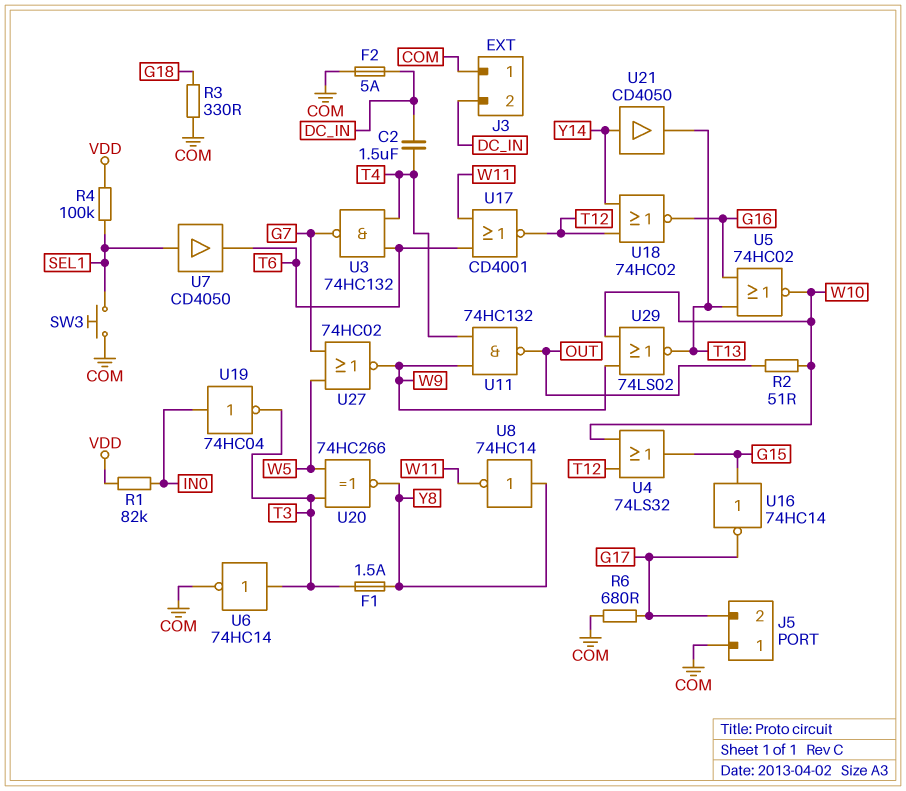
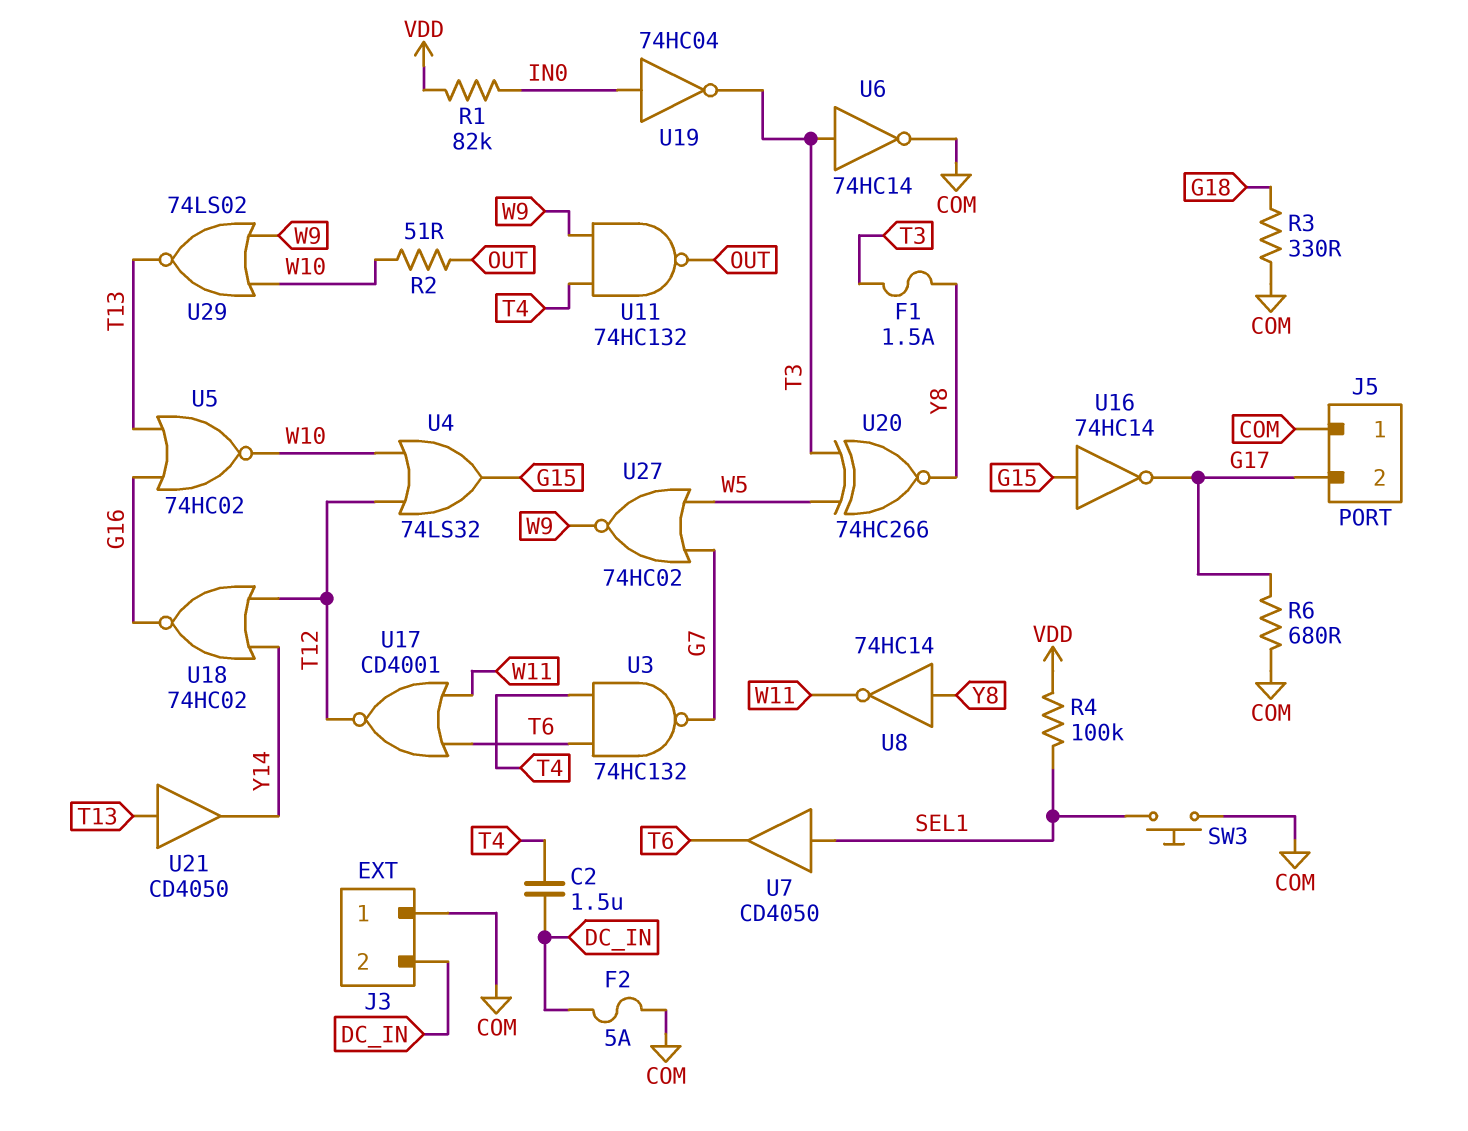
U21: buffer CD4050 (in Y14, out T13) -> buffer CD4050 (in T13, out Y14)

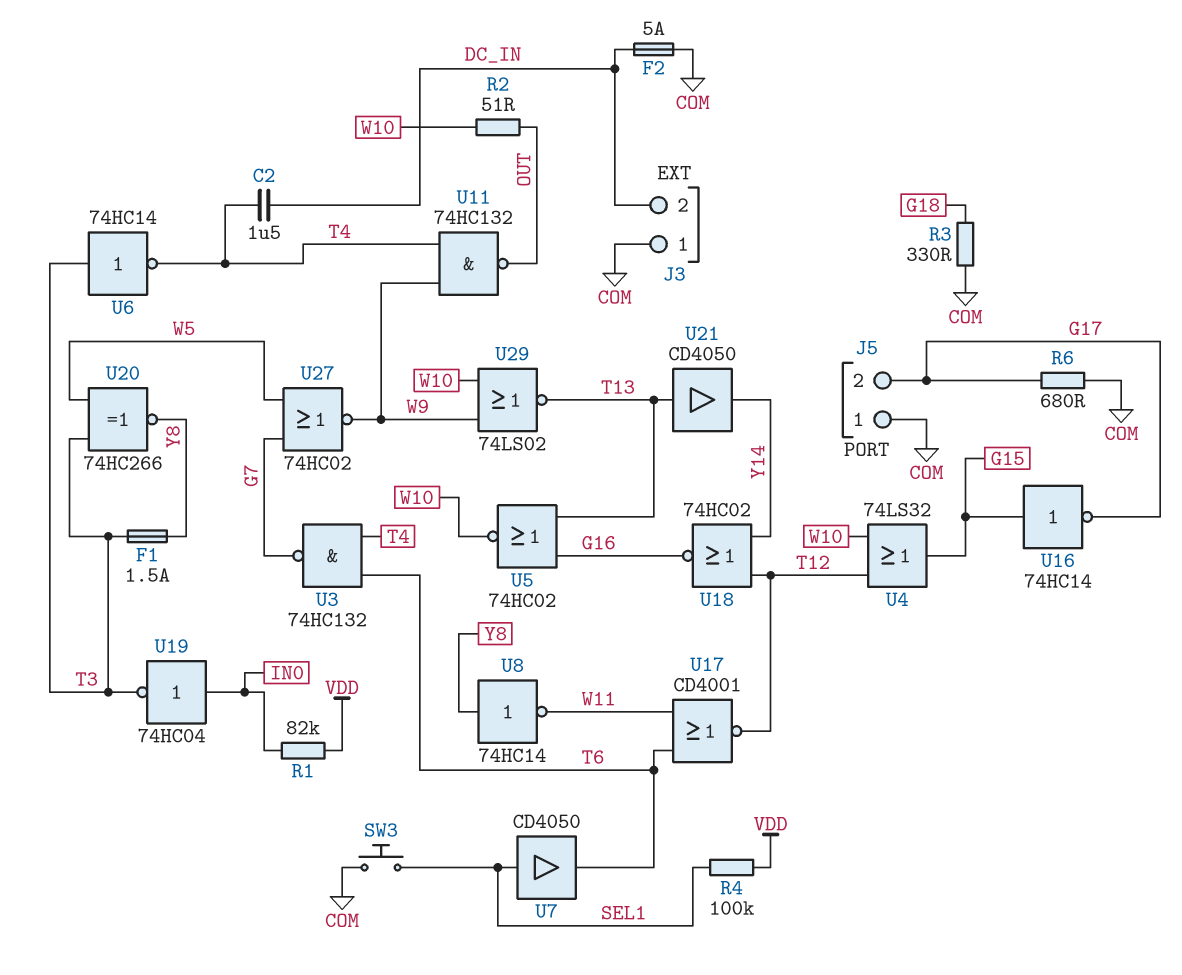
U6: NOT 74HC14 (in T3, out COM) -> NOT 74HC14 (in T3, out T4)

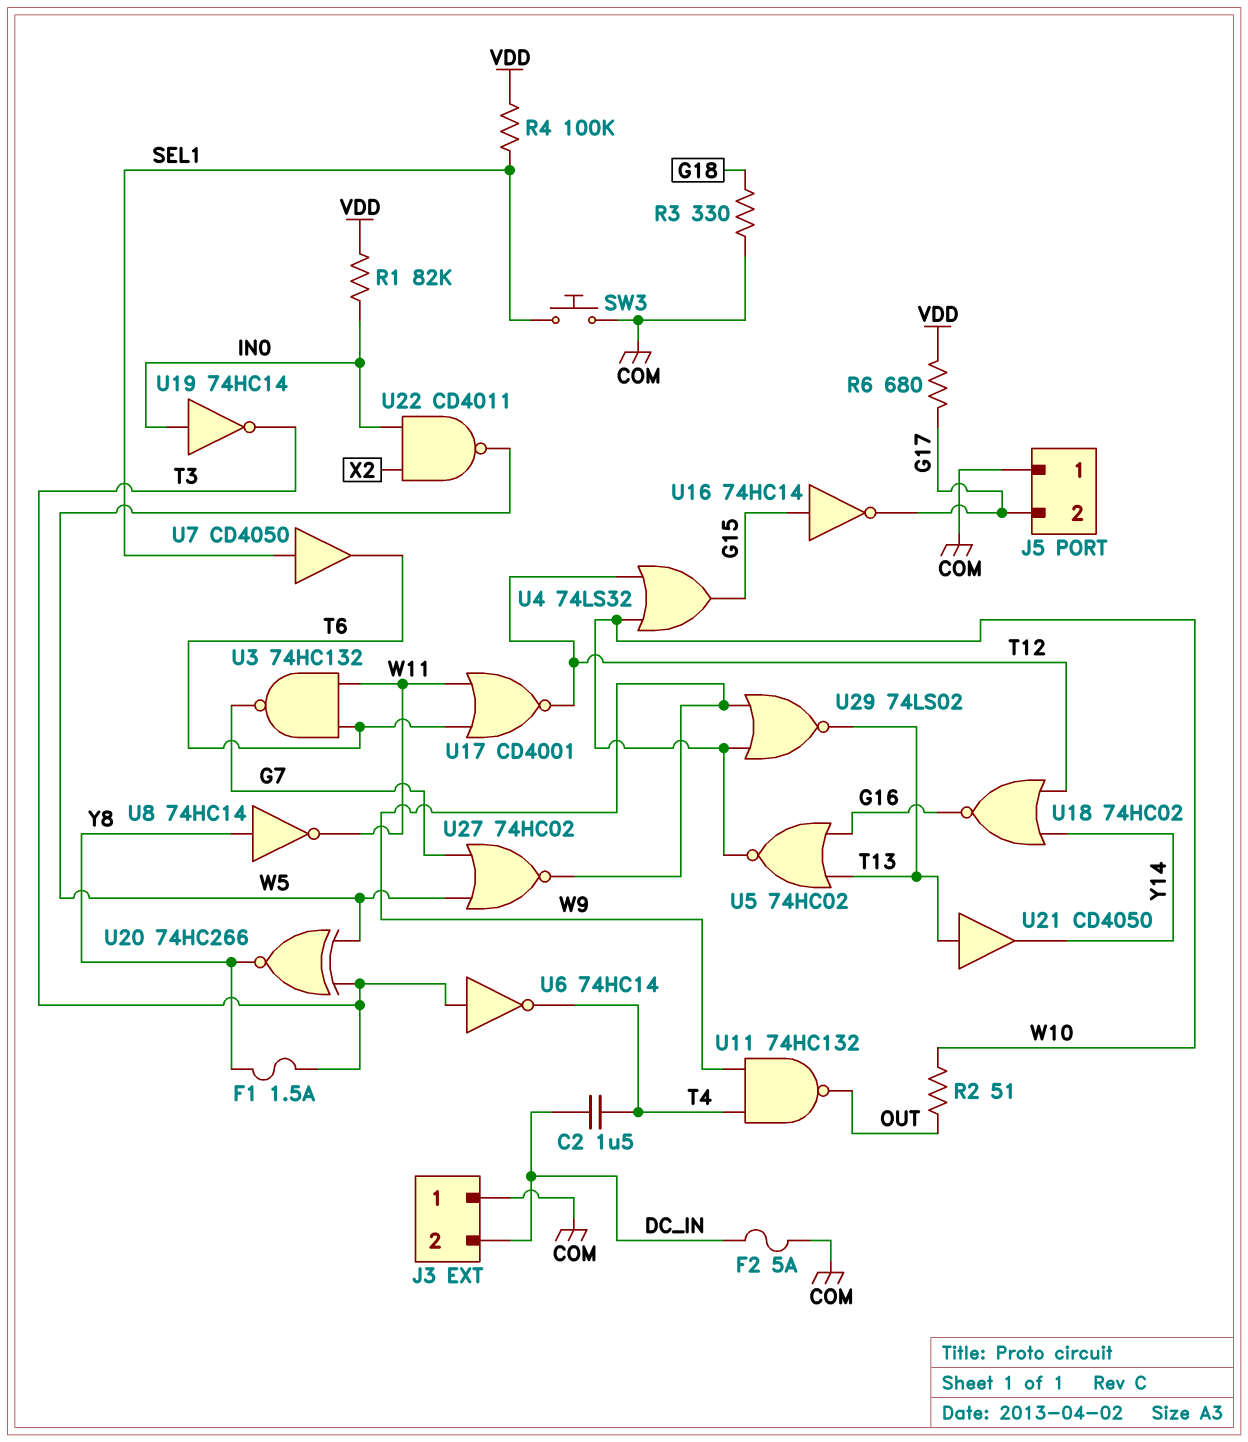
R6: 680 (COM, G17) -> 680 (G17, VDD)
U3: NAND 74HC132 (in T4, in T6, out G7) -> NAND 74HC132 (in T6, in W11, out G7)
U19: NOT 74HC04 (in IN0, out T3) -> NOT 74HC14 (in IN0, out T3)
U22: none -> NAND CD4011 (in IN0, in X2, out W5)

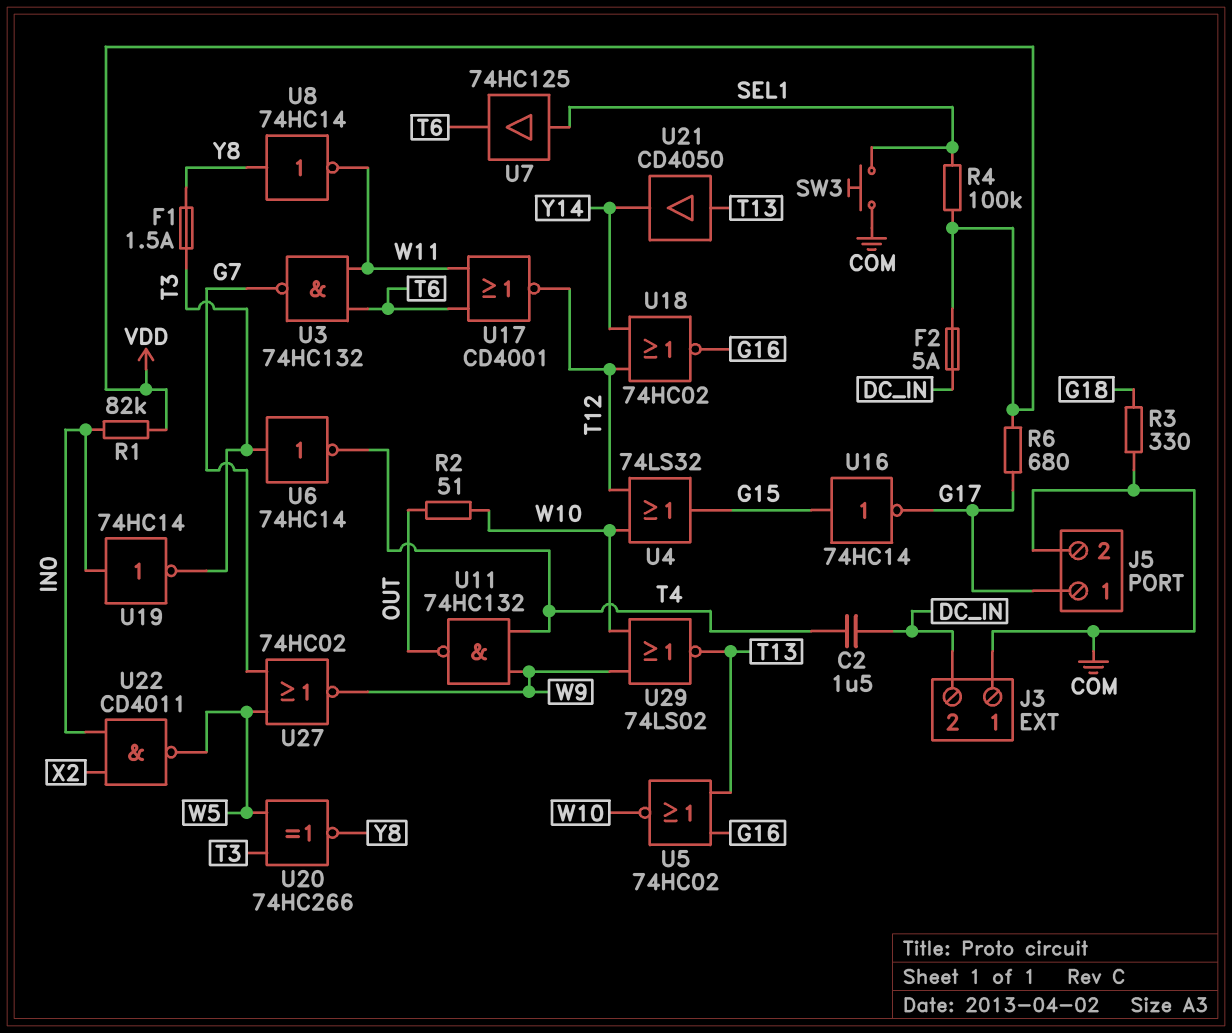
F2: 5A (COM, DC_IN) -> 5A (DC_IN, VDD)
J5 pin 1: COM -> G17
J5 pin 2: G17 -> COM
U7: buffer CD4050 (in SEL1, out T6) -> buffer 74HC125 (in SEL1, out T6)

